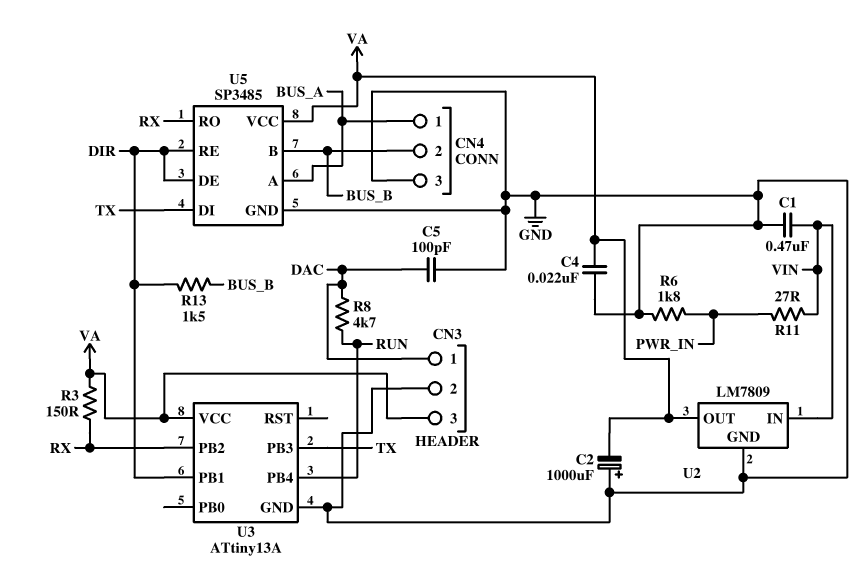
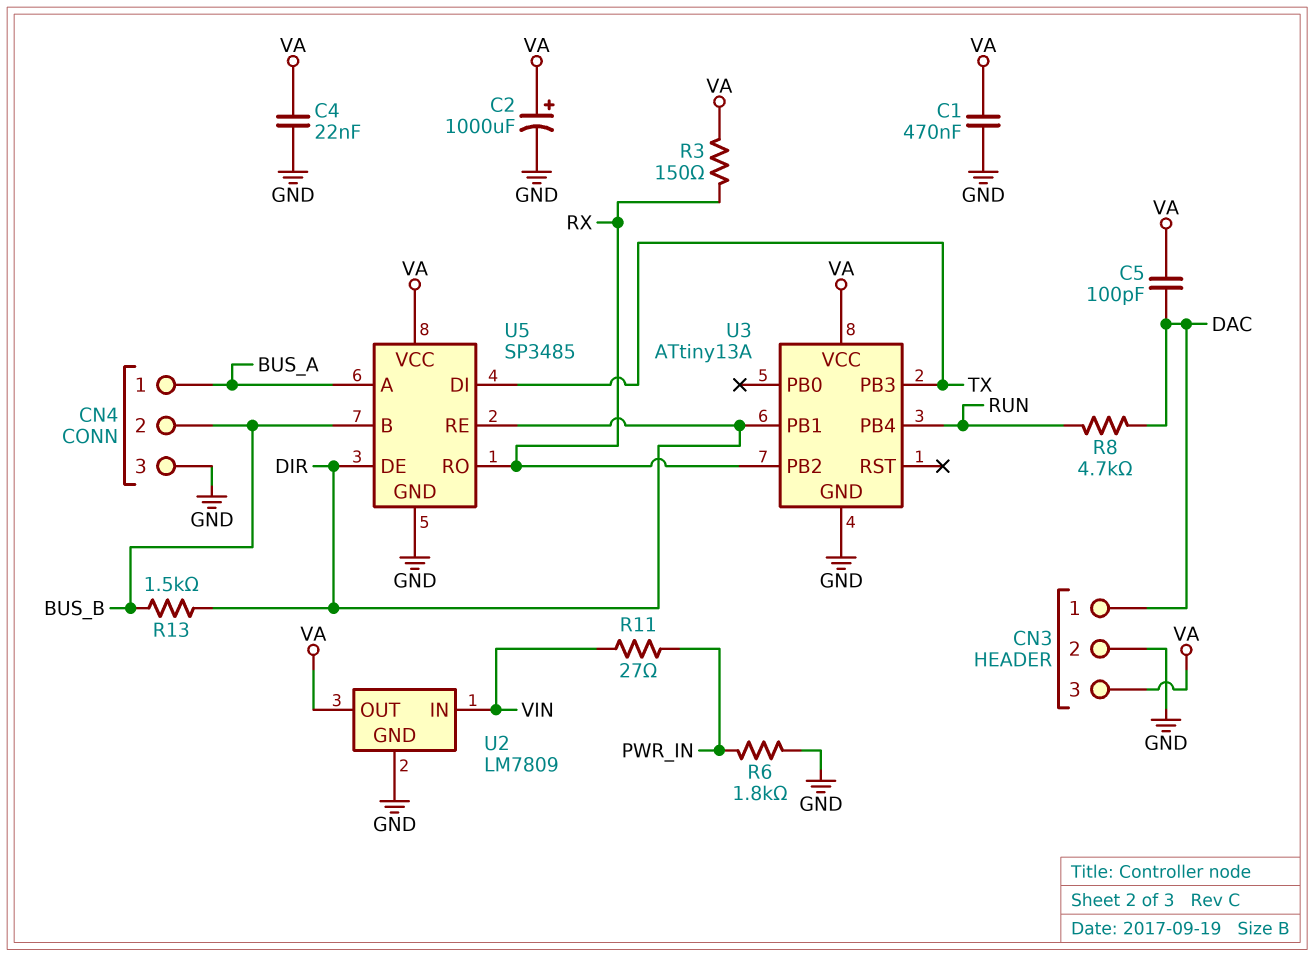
C1: 470nF (GND, VIN) -> 470nF (GND, VA)
C2: 1000uF (plus GND, minus VA) -> 1000uF (plus VA, minus GND)
C5: 100pF (DAC, GND) -> 100pF (DAC, VA)

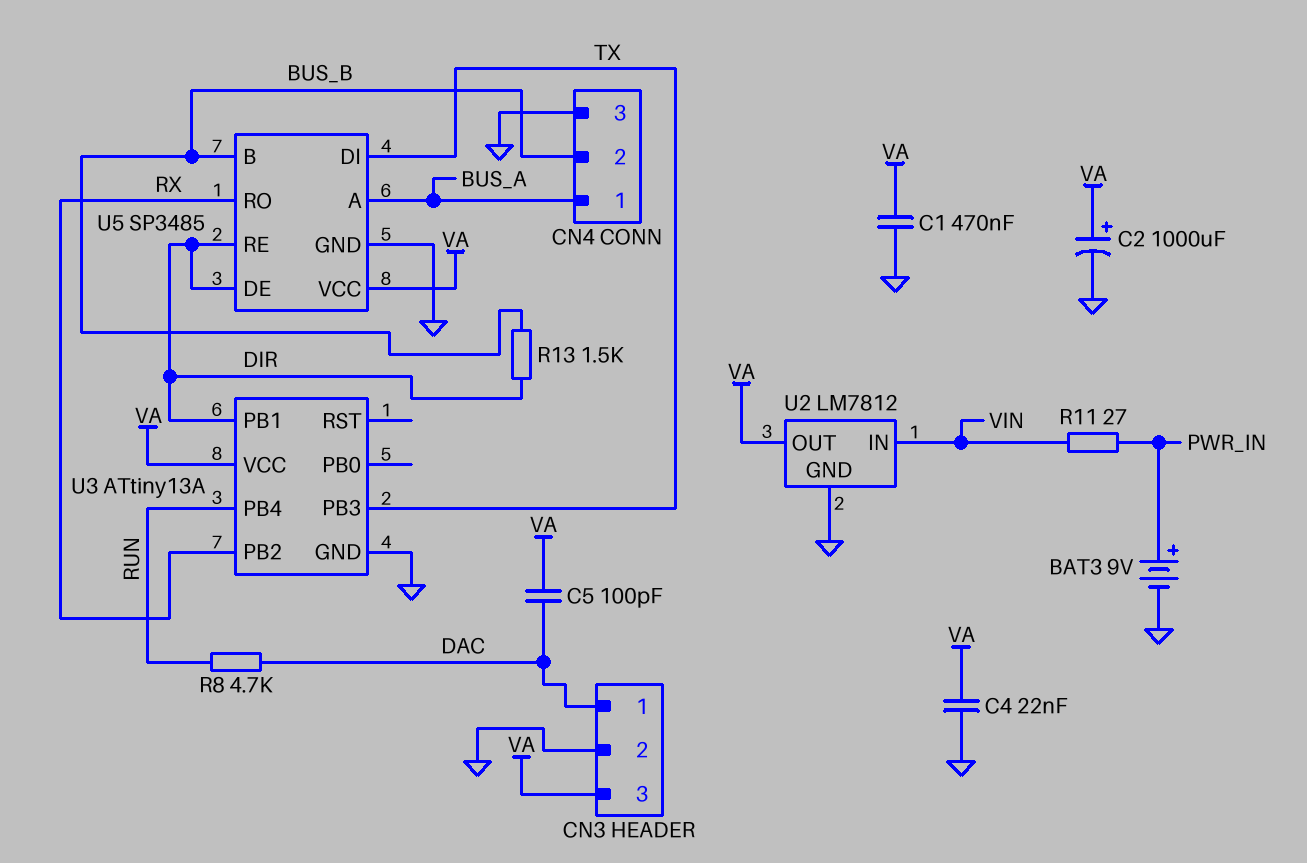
BAT3: none -> 9V (plus PWR_IN, minus GND)
R3: 150 (RX, VA) -> none
R6: 1.8k (GND, PWR_IN) -> none
U2: LM7809 -> LM7812

